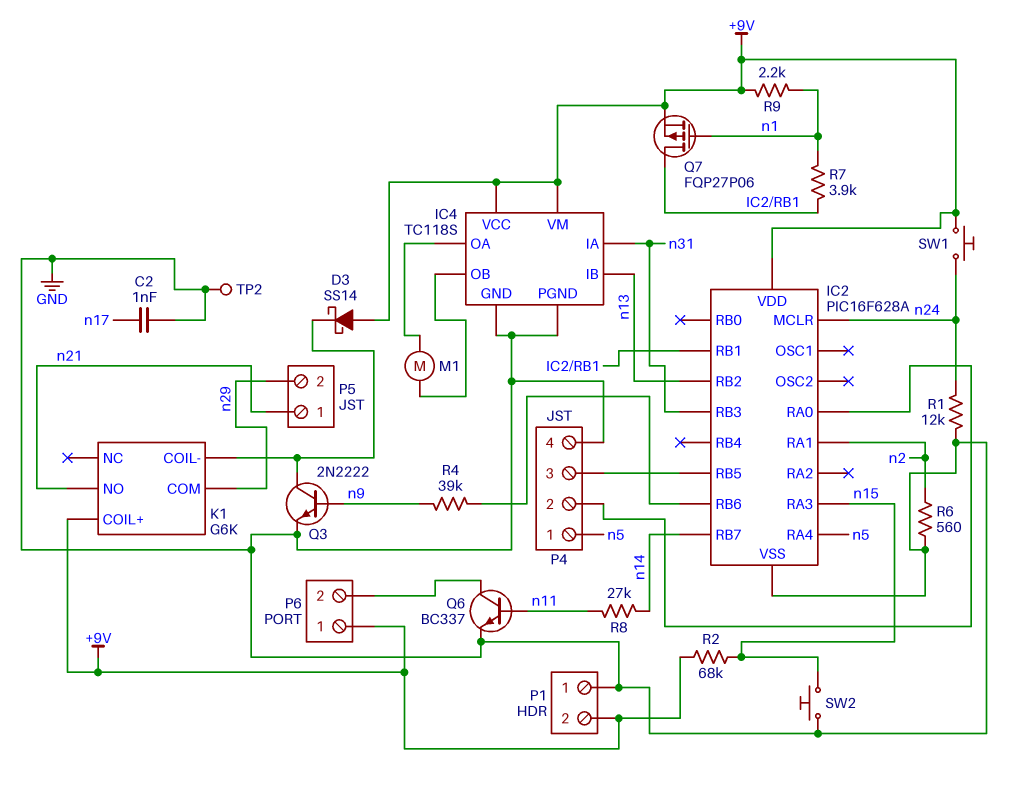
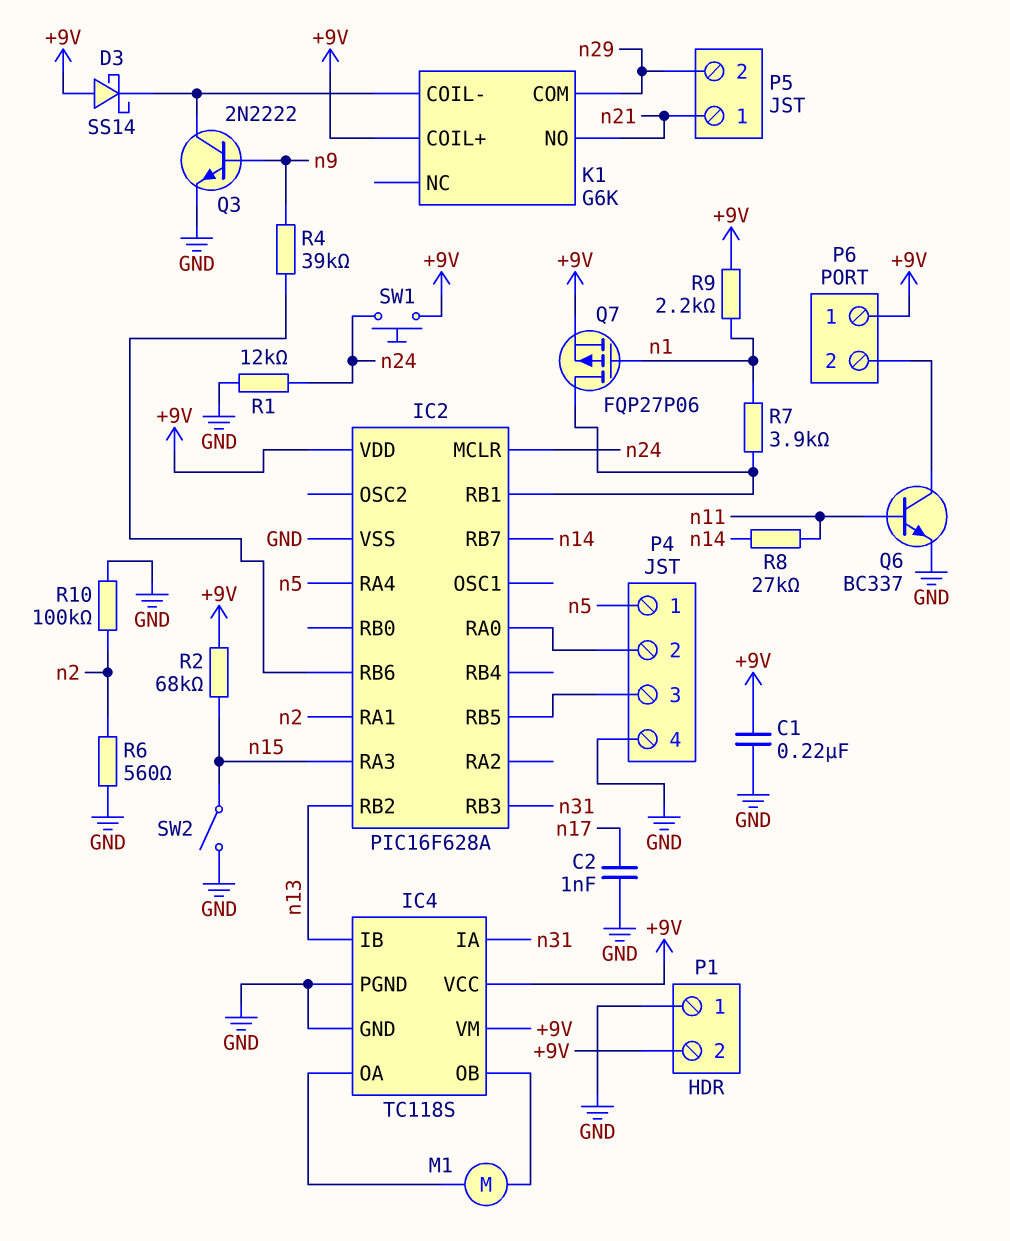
C1: none -> 220nF (+9V, GND)
R10: none -> 100k (GND, n2)
SW2: button (GND, n15) -> switch (GND, n15)
TP2: test point (GND) -> none

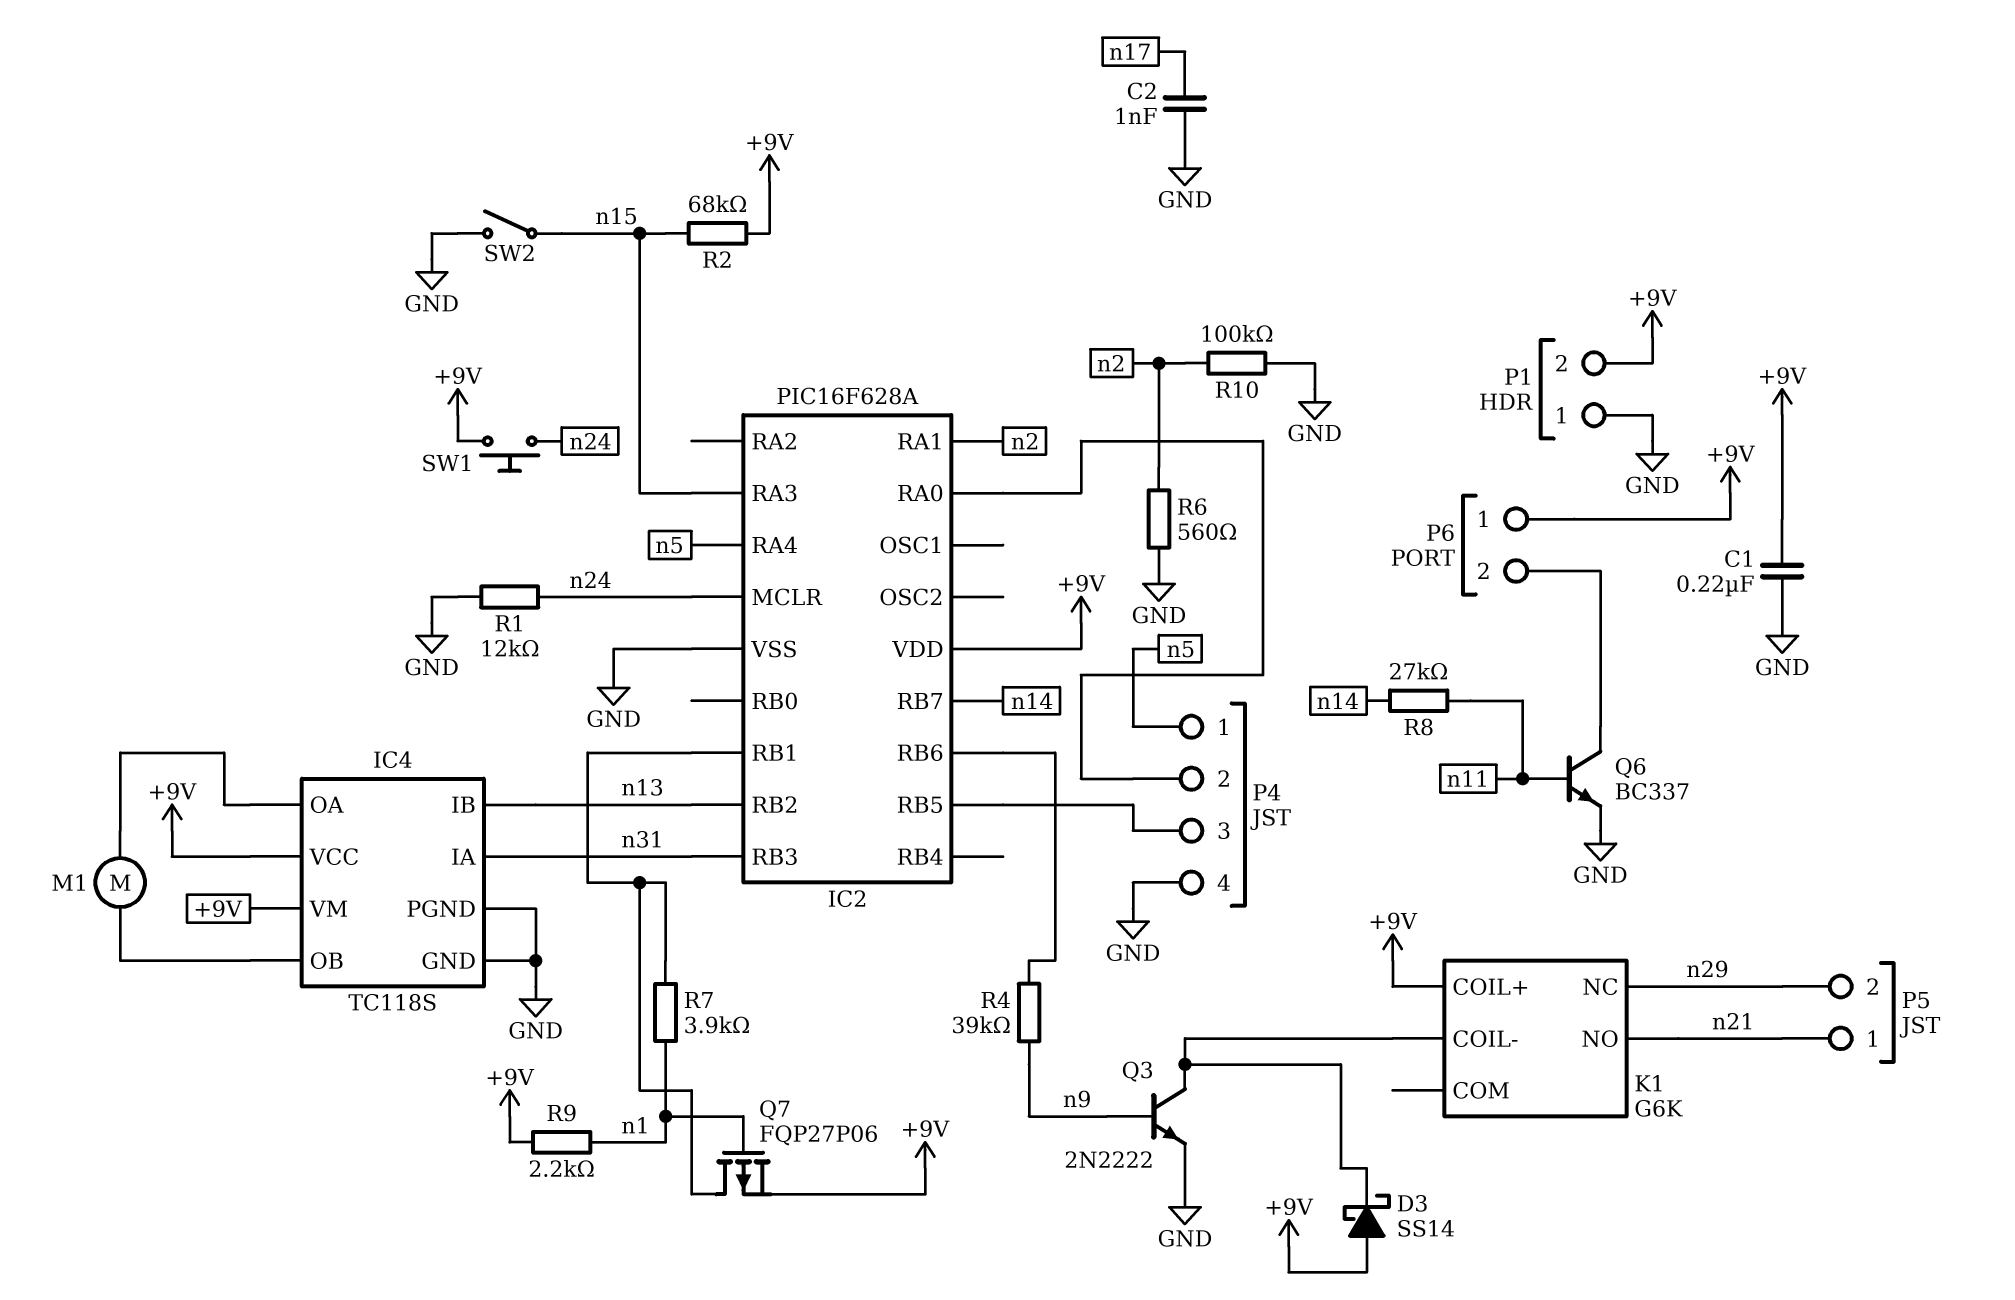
K1 pin COM: n29 -> none
K1 pin NC: none -> n29

